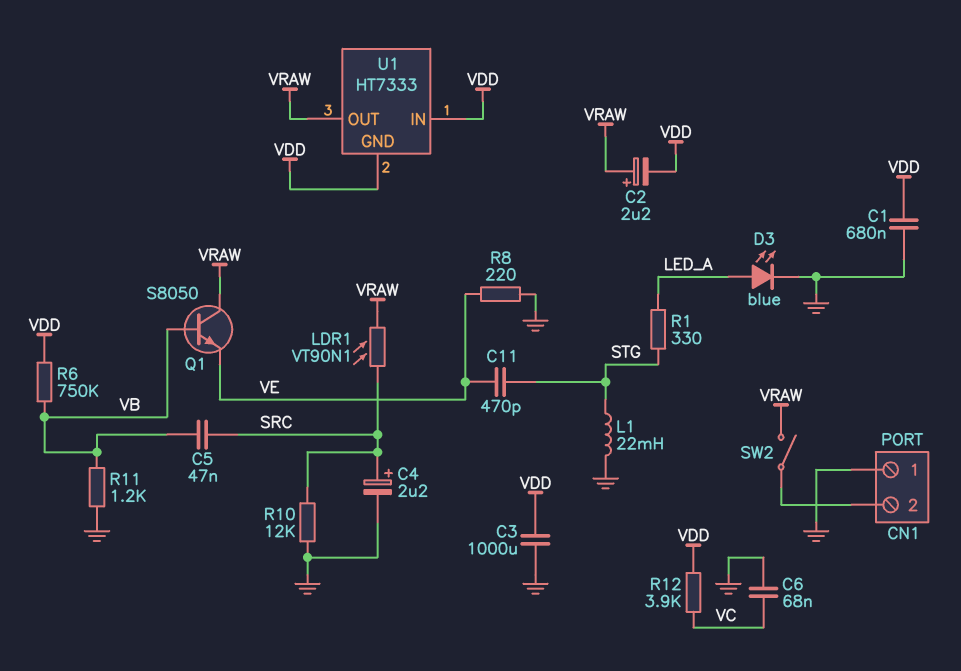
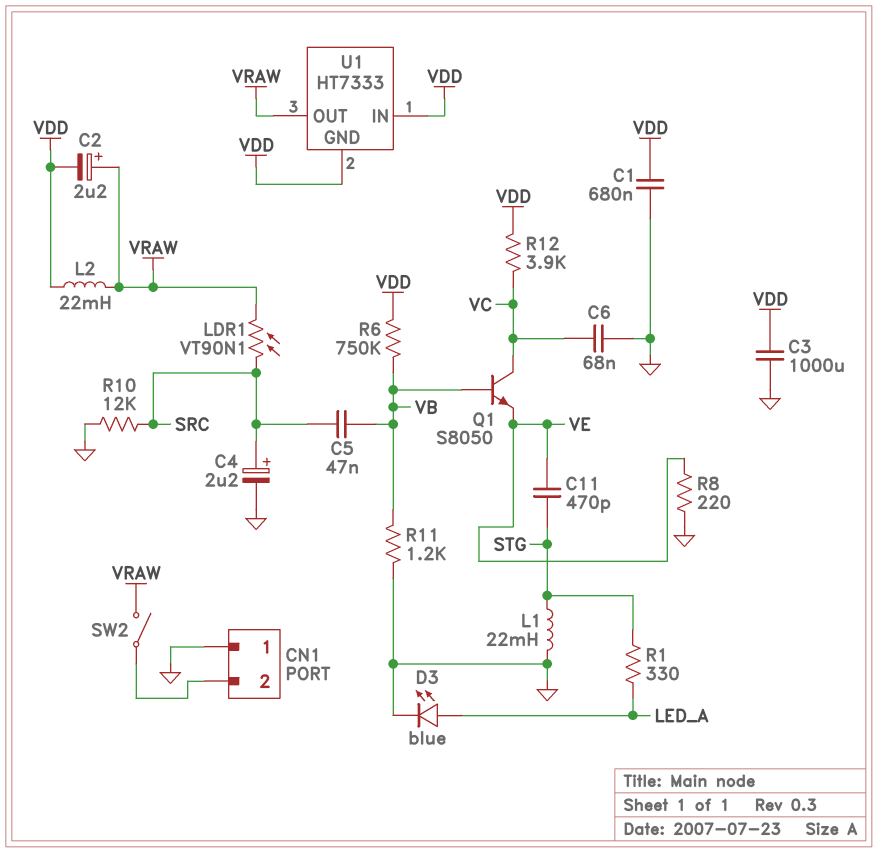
L2: none -> 22mH (VDD, VRAW)
Q1: NPN S8050 (B VB, C VRAW, E VE) -> NPN S8050 (B VB, C VC, E VE)

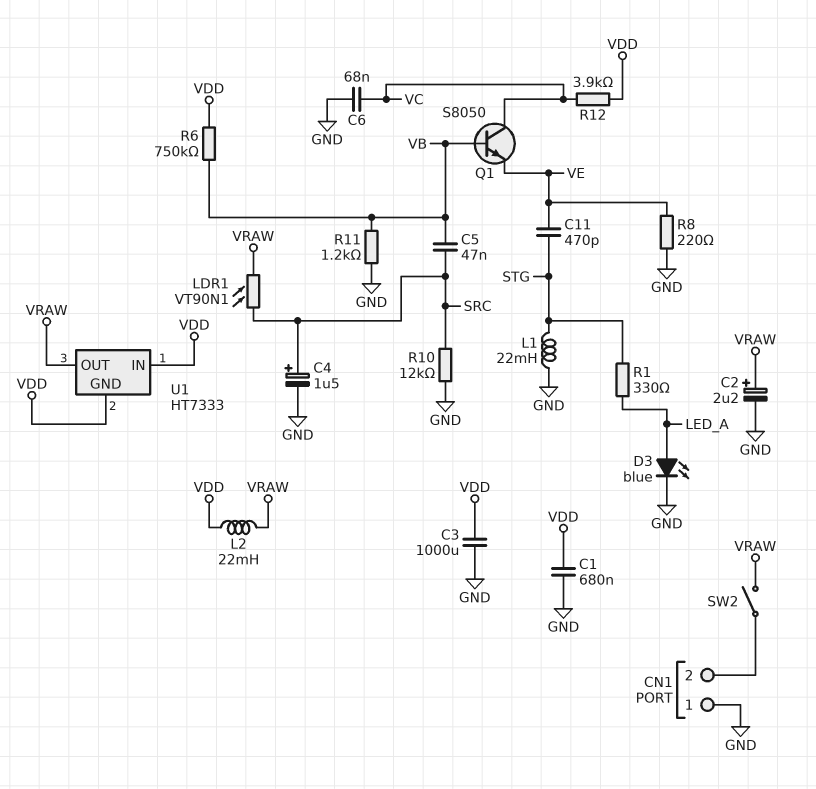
C2: 2.2uF (plus VRAW, minus VDD) -> 2.2uF (plus VRAW, minus GND)
C4: 2.2uF (plus SRC, minus GND) -> 1.5uF (plus SRC, minus GND)

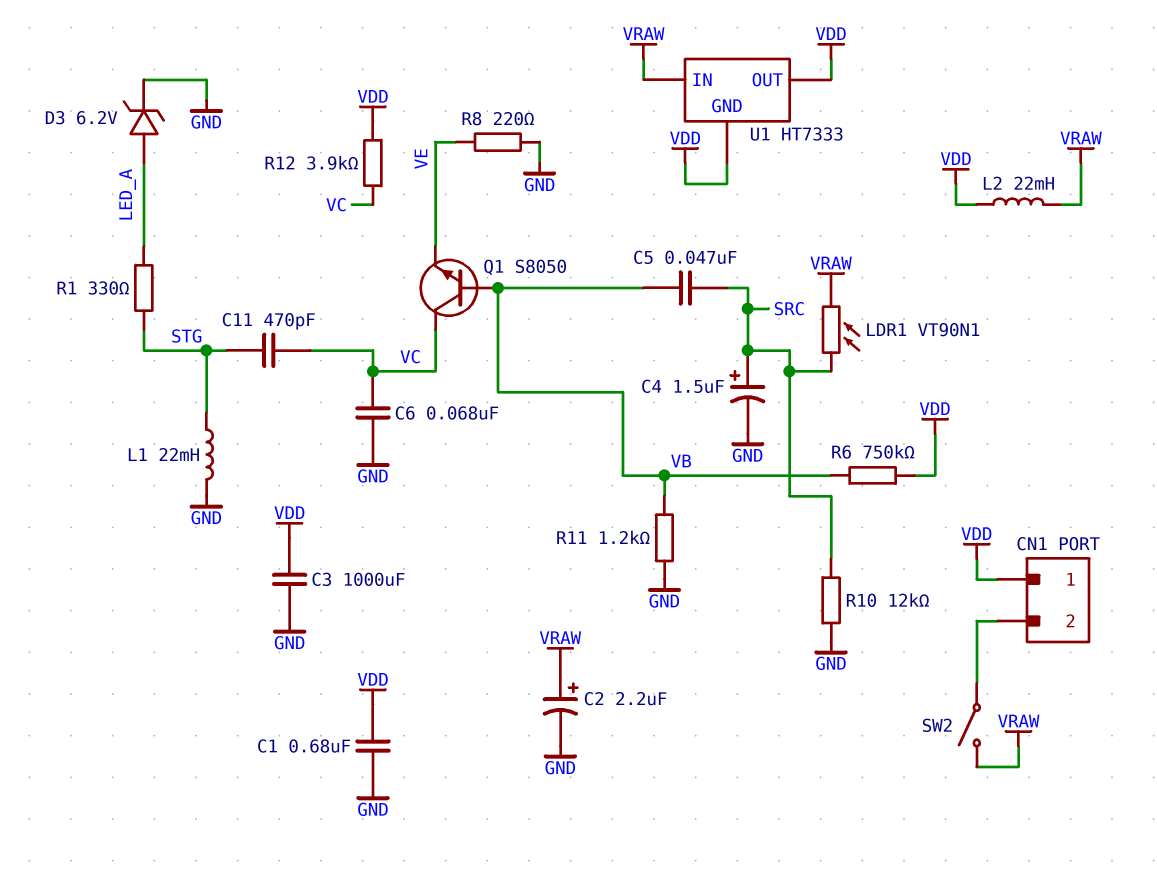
C11: 470pF (STG, VE) -> 470pF (STG, VC)
CN1 pin 1: GND -> VDD
D3: LED blue (A LED_A, K GND) -> zener 6.2V (A LED_A, K GND)
U1 pin IN: VDD -> VRAW
U1 pin OUT: VRAW -> VDD

